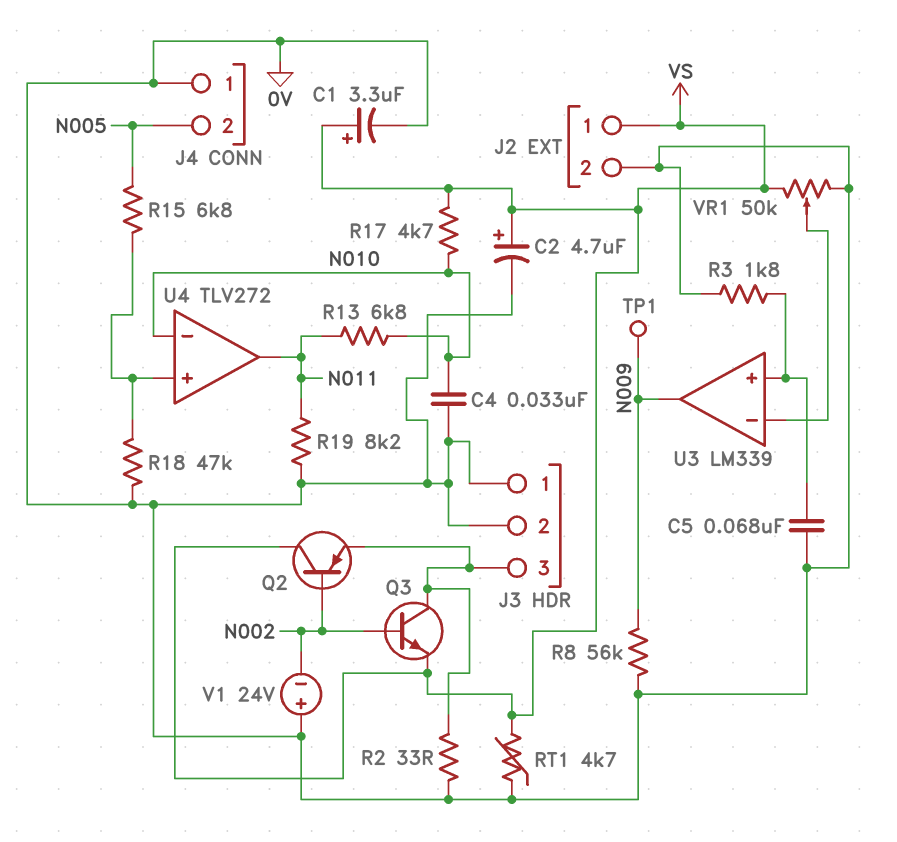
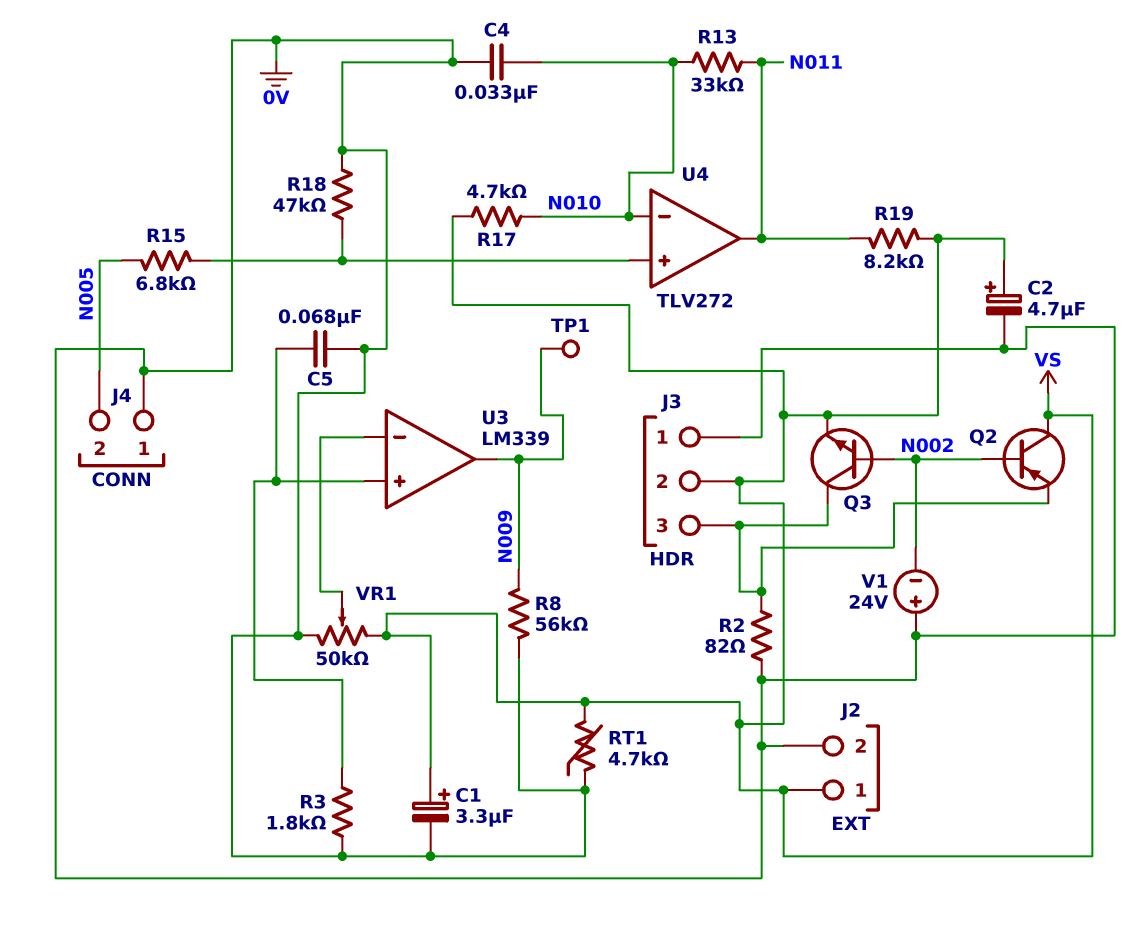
J3 pin 2: 0V -> VS
R2: 33 (0V, J3/3) -> 82 (0V, J3/3)
R13: 6.8k (N010, N011) -> 33k (N010, N011)
R19: 8.2k (0V, N011) -> 8.2k (N011, VS)

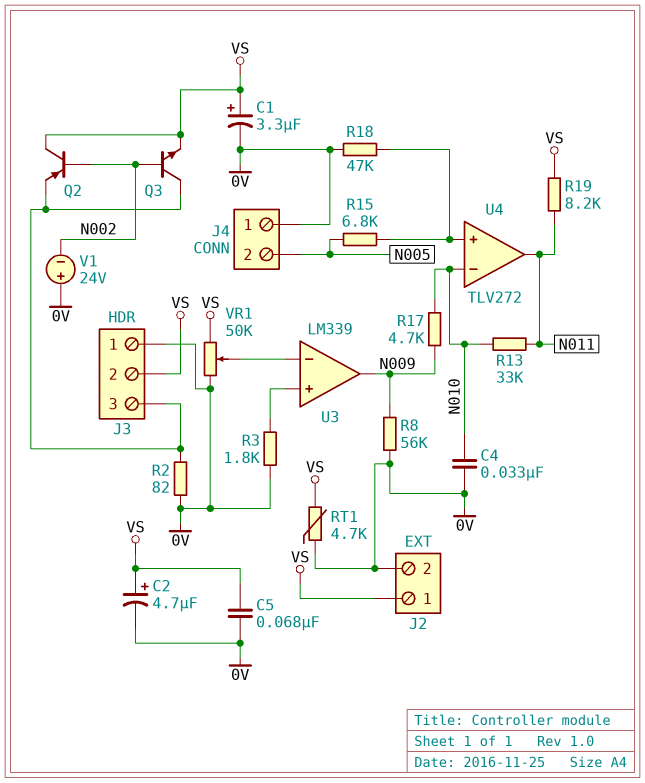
C5: 68nF (0V, U3/in+) -> 68nF (0V, VS)
R17: 4.7k (N010, VS) -> 4.7k (N009, N010)
TP1: test point (N009) -> none

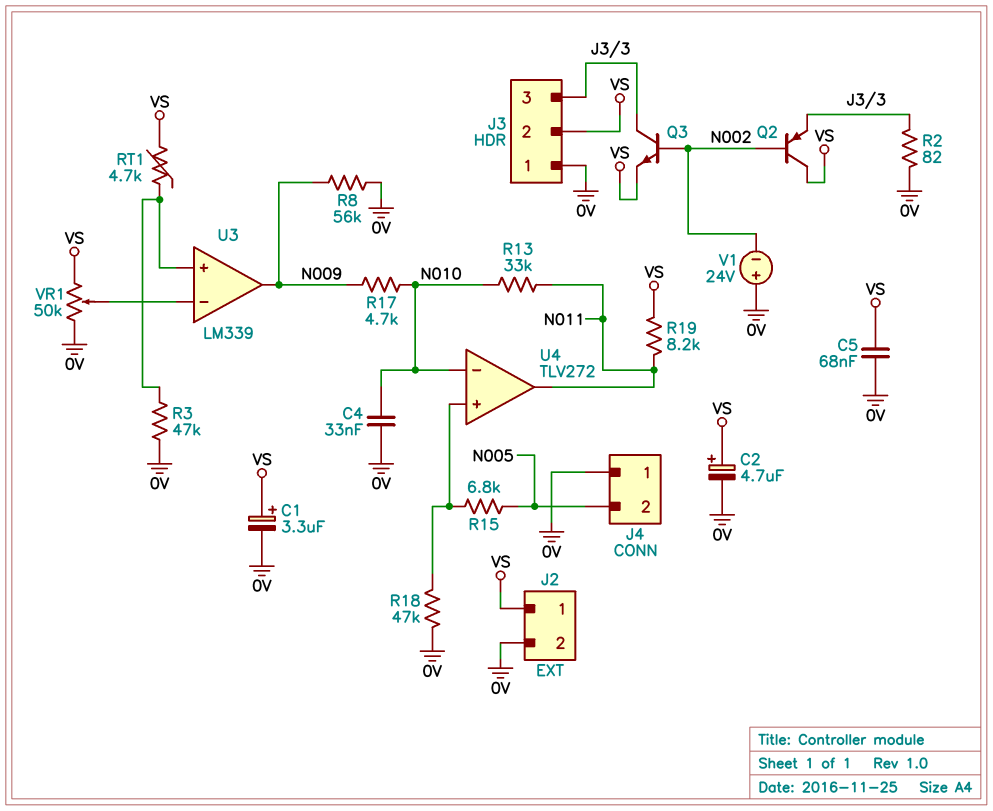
R3: 1.8k (0V, U3/in+) -> 47k (0V, U3/in+)
RT1: 4.7k (0V, VS) -> 4.7k (U3/in+, VS)

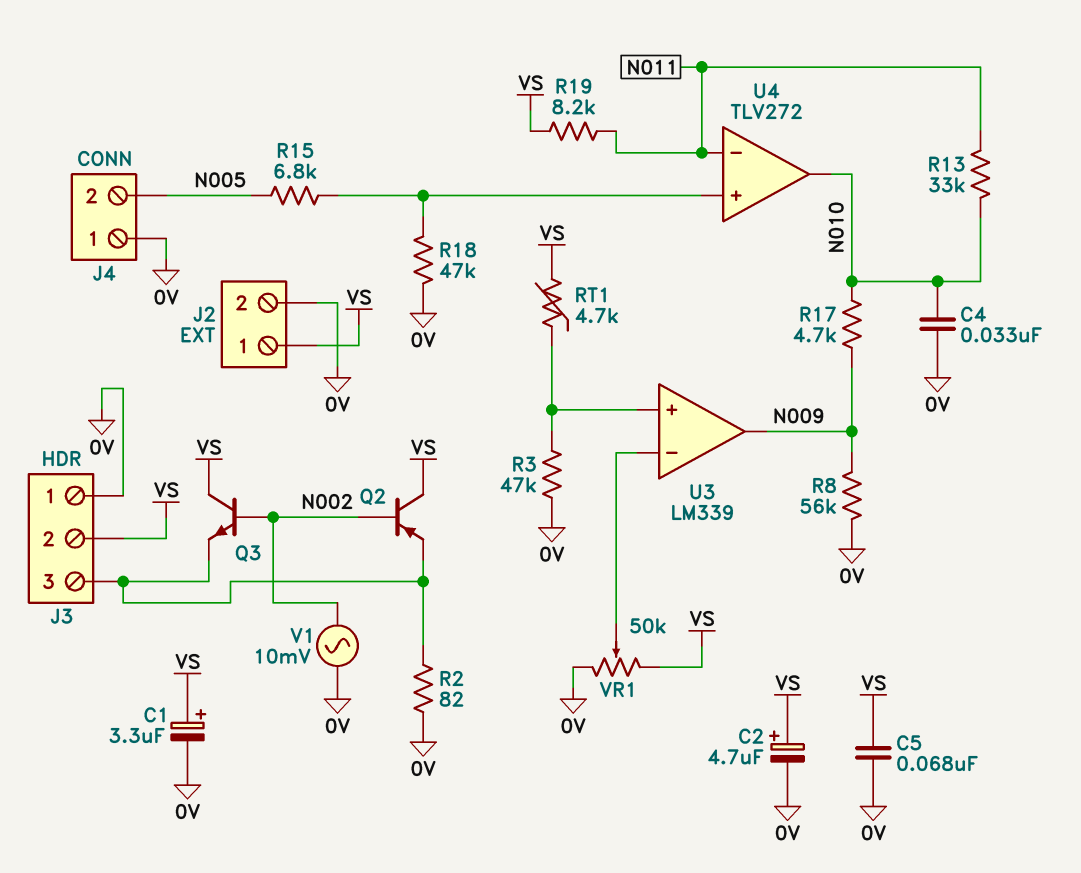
Q3: NPN (B N002, C J3/3, E VS) -> NPN (B N002, C VS, E J3/3)
U4 pin in-: N010 -> N011
U4 pin out: N011 -> N010
V1: 24V (plus 0V, minus N002) -> AC 10mV (0V, N002)

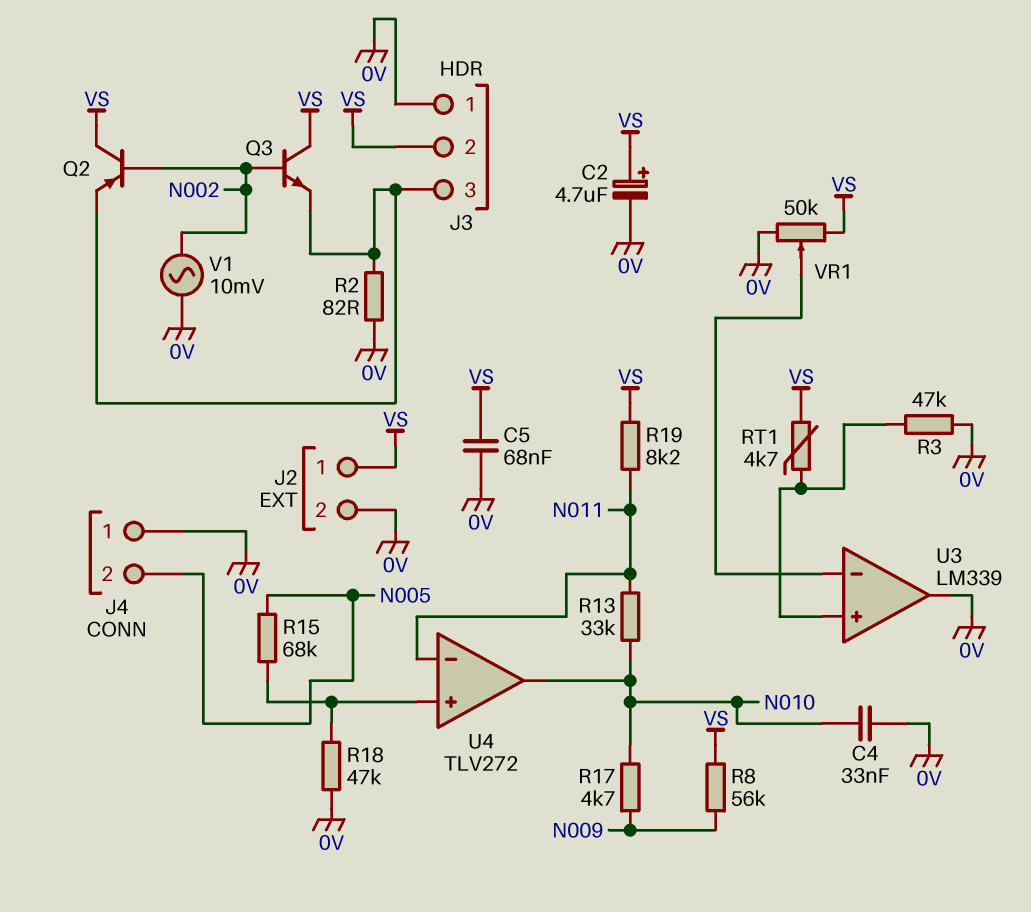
C1: 3.3uF (plus VS, minus 0V) -> none
R8: 56k (0V, N009) -> 56k (N009, VS)
R15: 6.8k (N005, U4/in+) -> 68k (N005, U4/in+)
U3 pin out: N009 -> 0V

